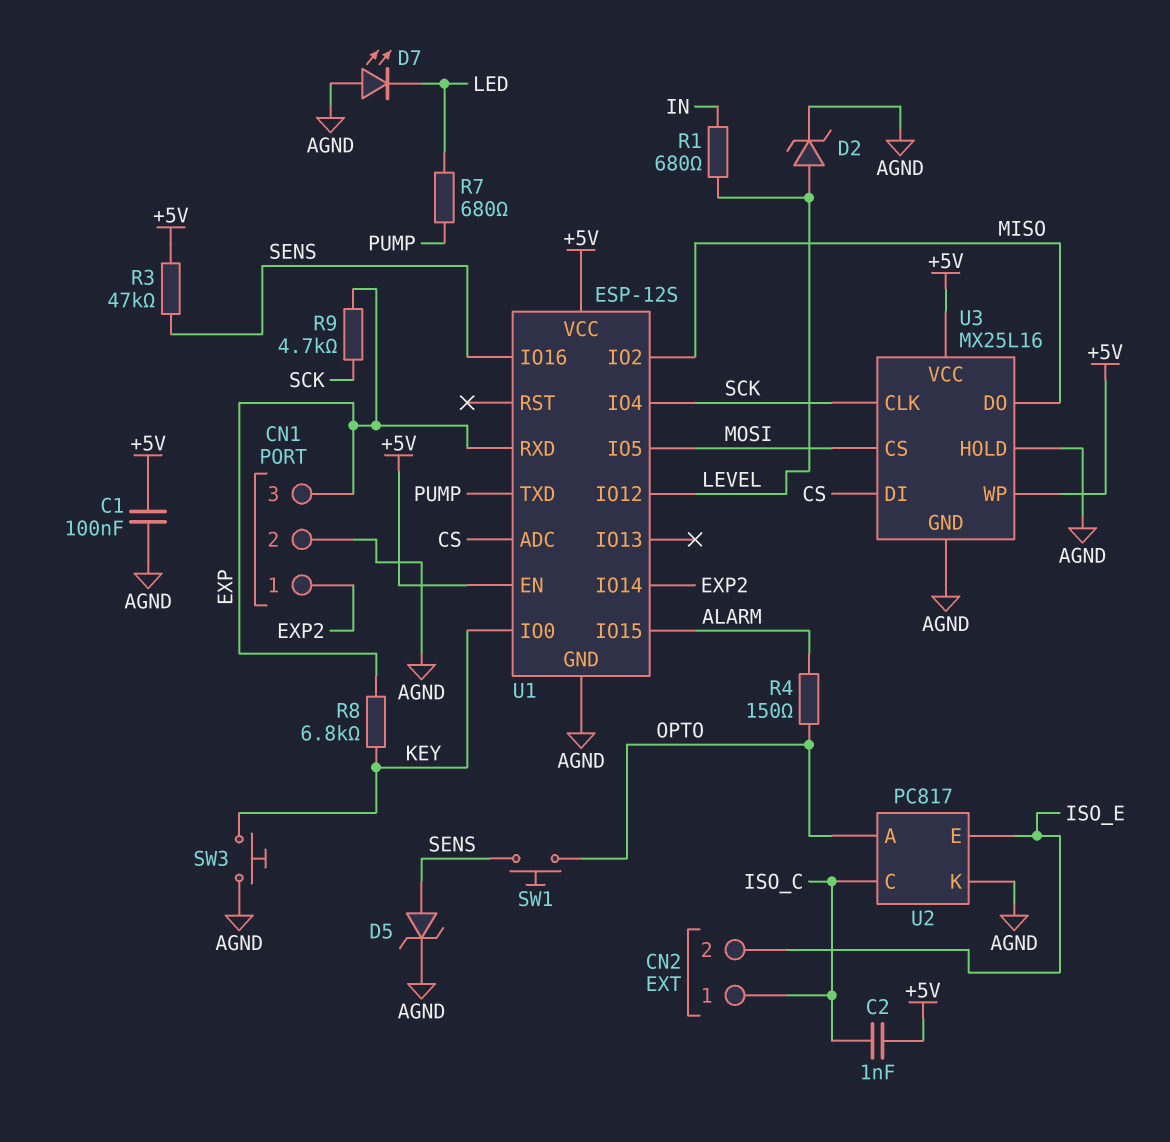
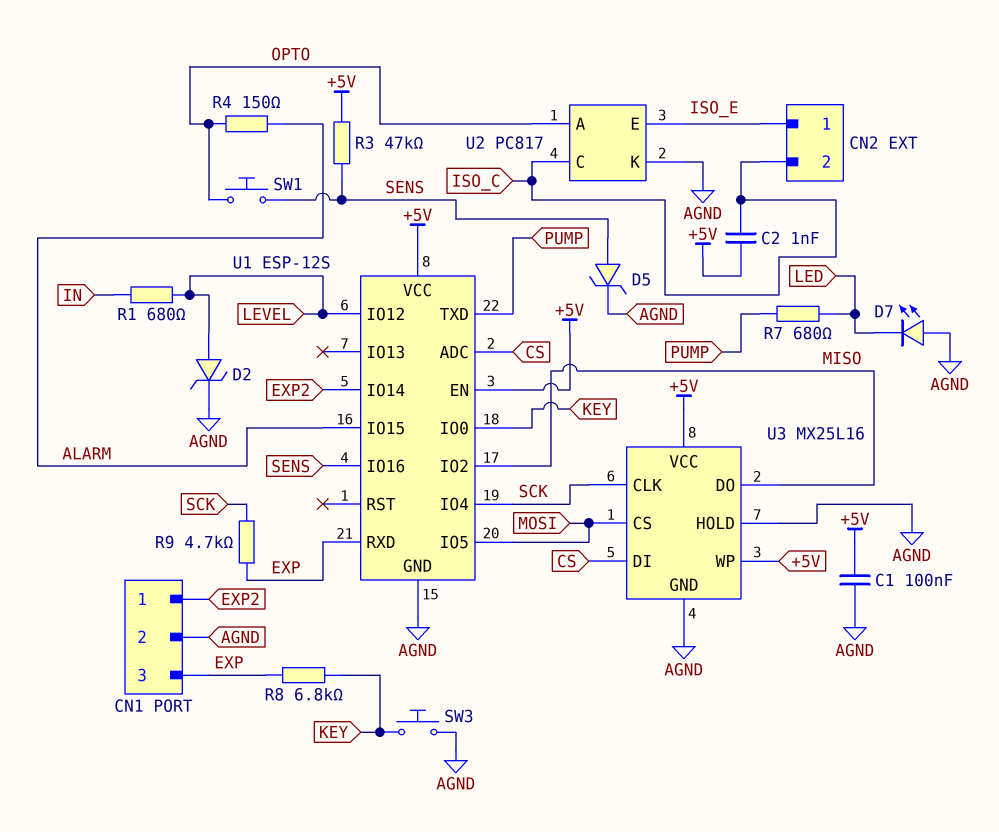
CN2 pin 1: ISO_C -> ISO_E
CN2 pin 2: ISO_E -> ISO_C

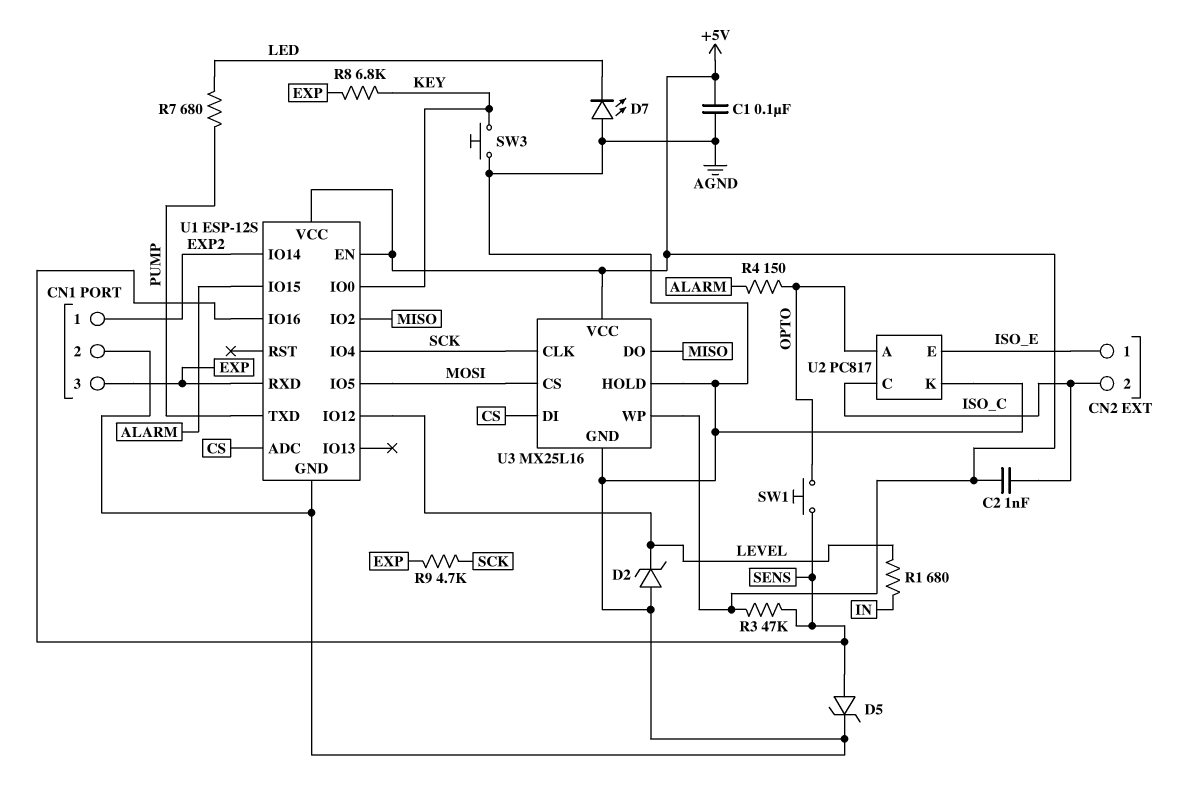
D2: zener (A LEVEL, K AGND) -> zener (A AGND, K LEVEL)

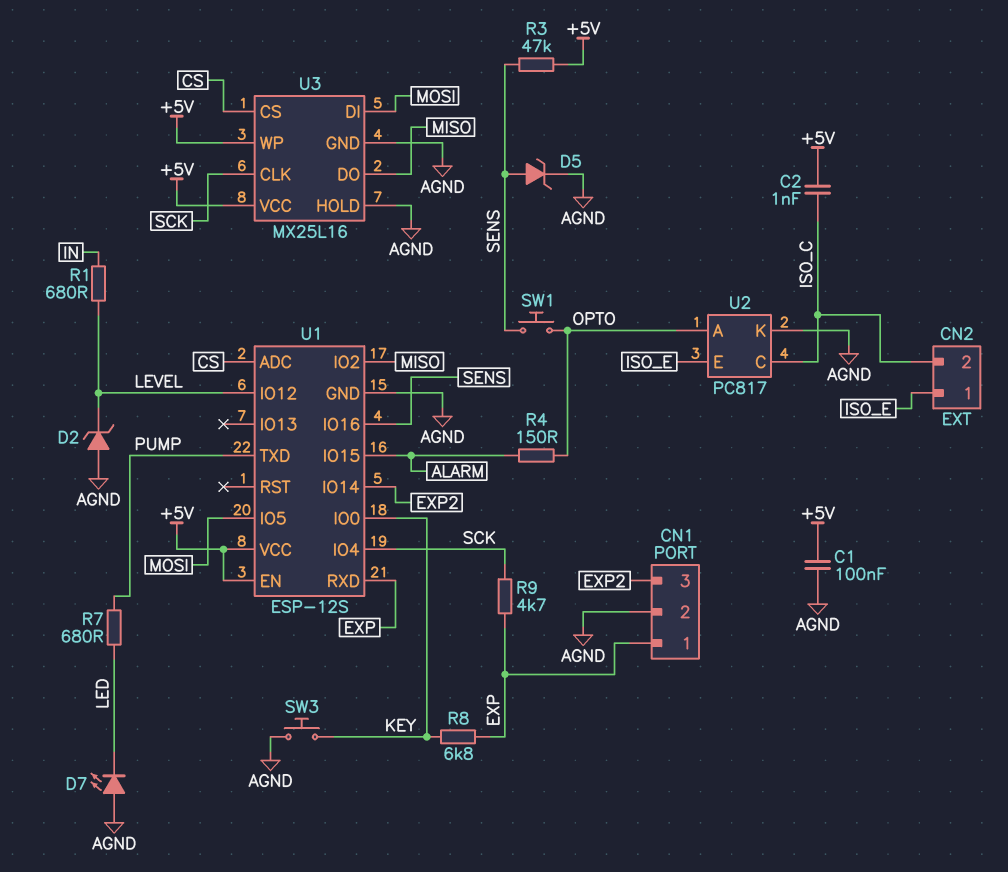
CN1 pin 1: EXP2 -> EXP
CN1 pin 3: EXP -> EXP2
U3 pin CS: MOSI -> CS
U3 pin DI: CS -> MOSI

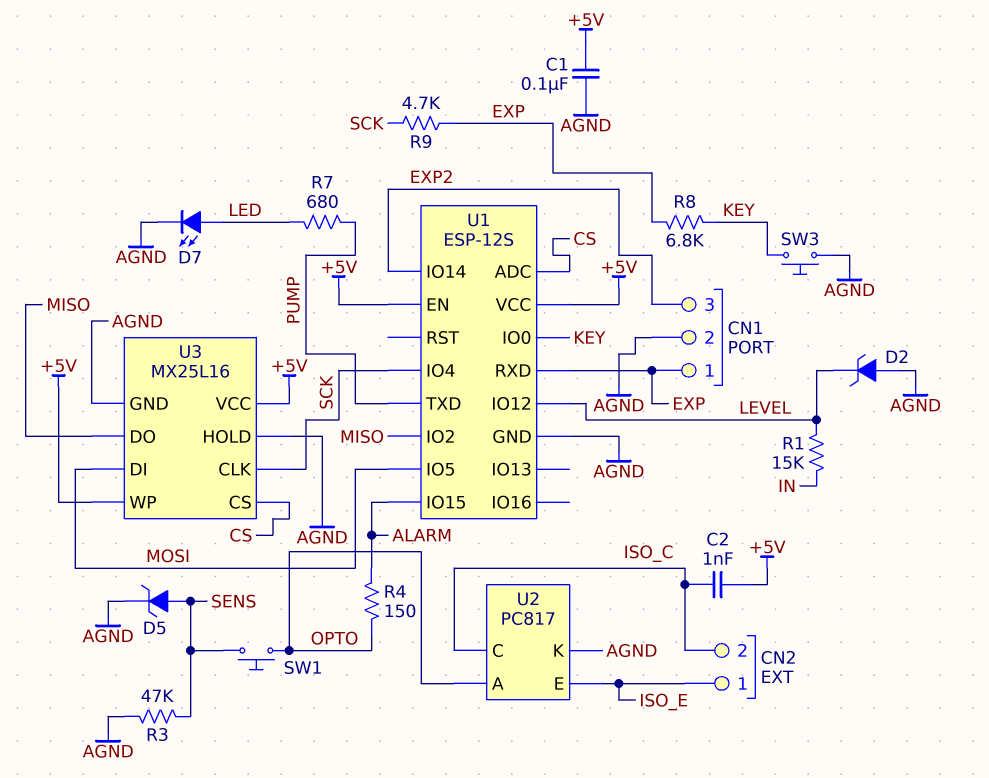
D7: LED (A AGND, K LED) -> LED (A LED, K AGND)
R1: 680 (IN, LEVEL) -> 15k (IN, LEVEL)
R3: 47k (+5V, SENS) -> 47k (AGND, SENS)
U1 pin IO16: SENS -> none

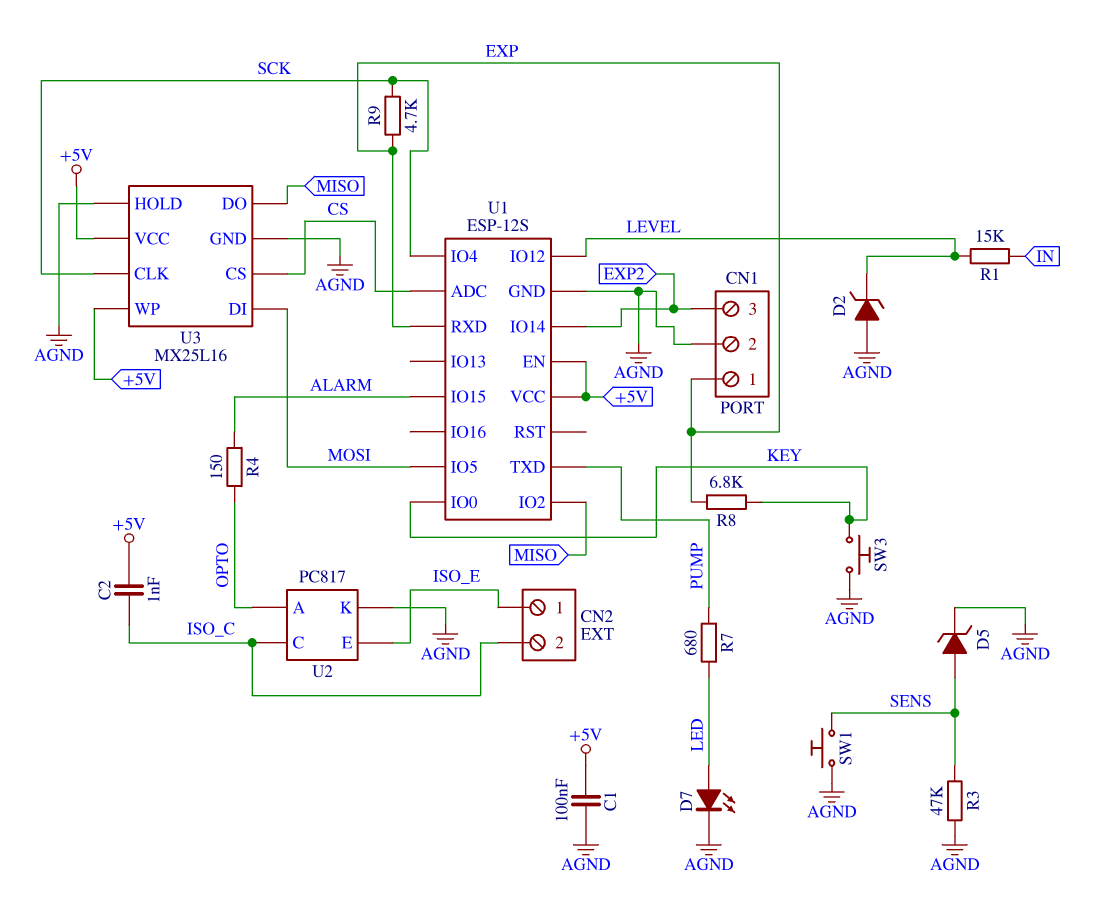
SW1: button (OPTO, SENS) -> button (AGND, SENS)

